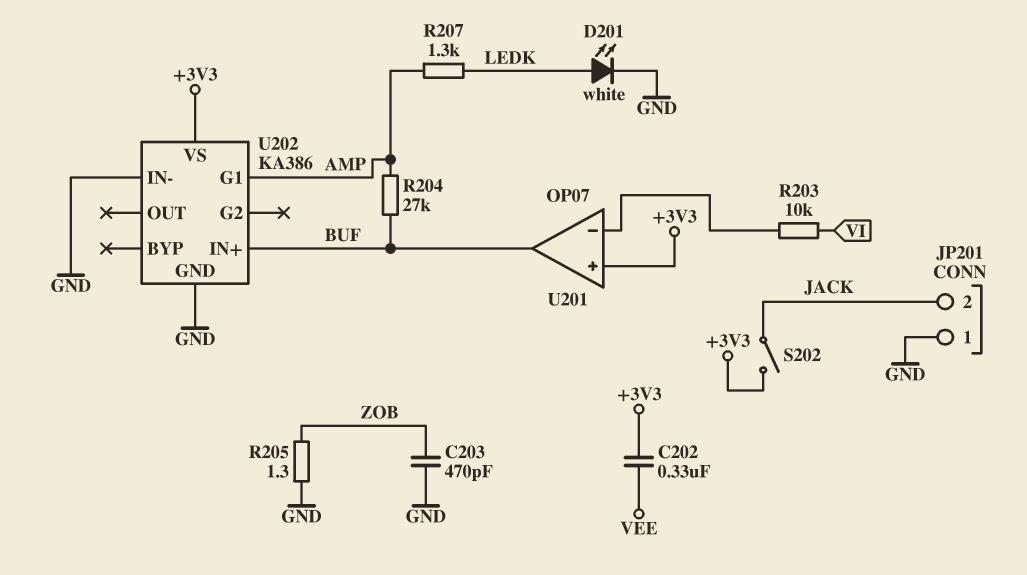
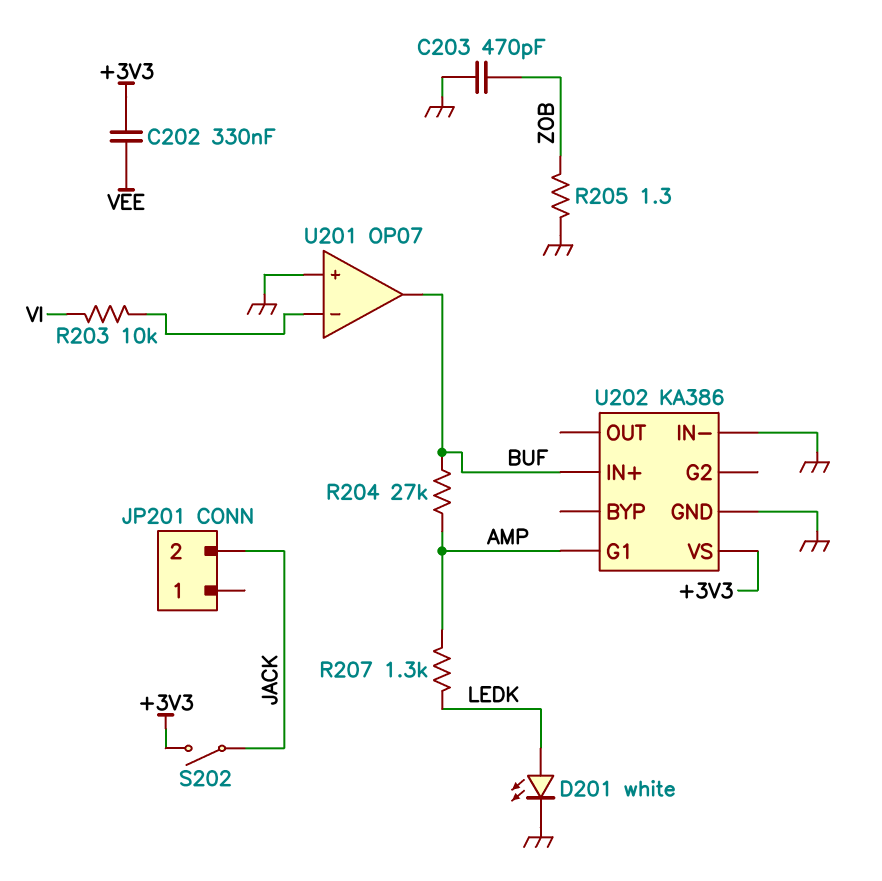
JP201 pin 1: GND -> none
U201 pin in+: +3V3 -> GND

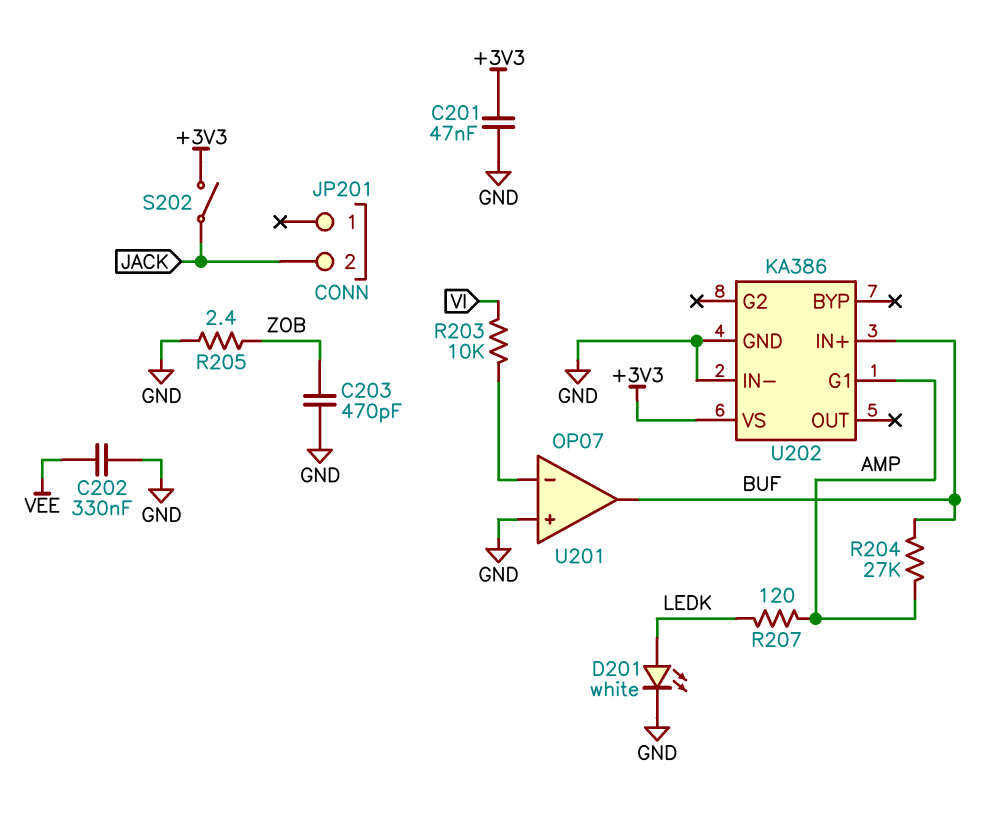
C201: none -> 47nF (+3V3, GND)
C202: 330nF (+3V3, VEE) -> 330nF (GND, VEE)
R205: 1.3 (GND, ZOB) -> 2.4 (GND, ZOB)
R207: 1.3k (AMP, LEDK) -> 120 (AMP, LEDK)

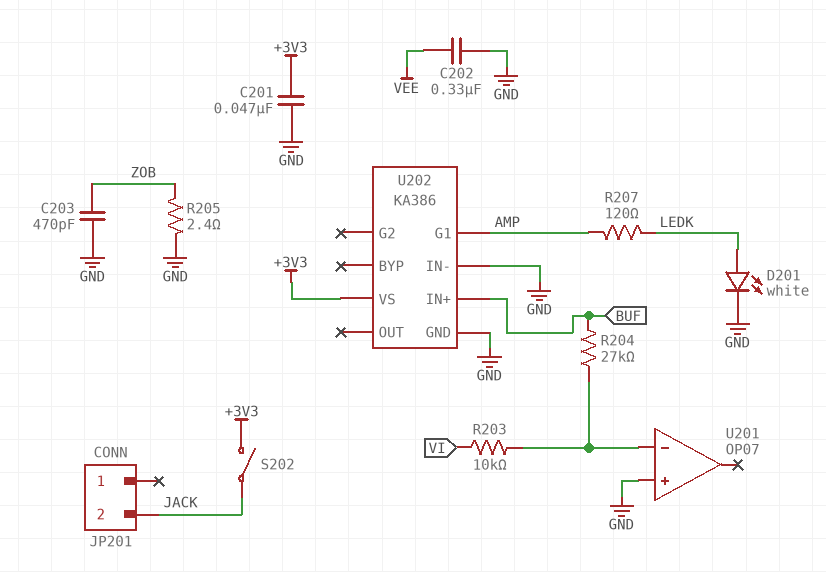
R204: 27k (AMP, BUF) -> 27k (BUF, U201/in-)
U201 pin out: BUF -> none

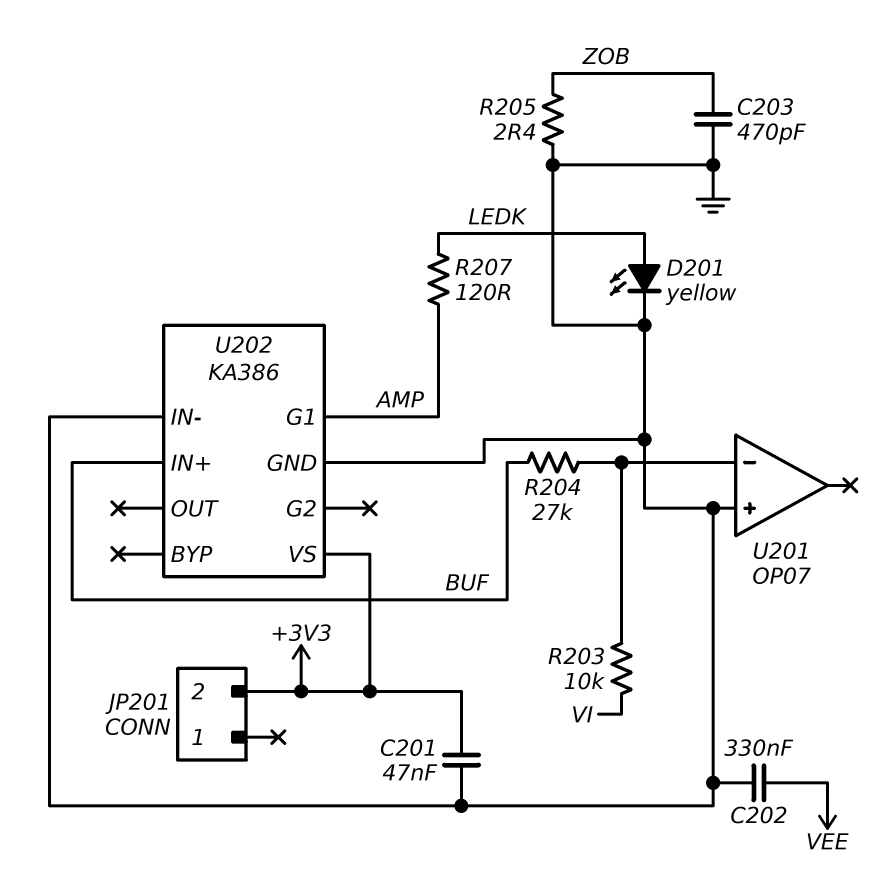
D201: LED white (A LEDK, K GND) -> LED yellow (A LEDK, K GND)
JP201 pin 2: JACK -> +3V3
S202: switch (+3V3, JACK) -> none

